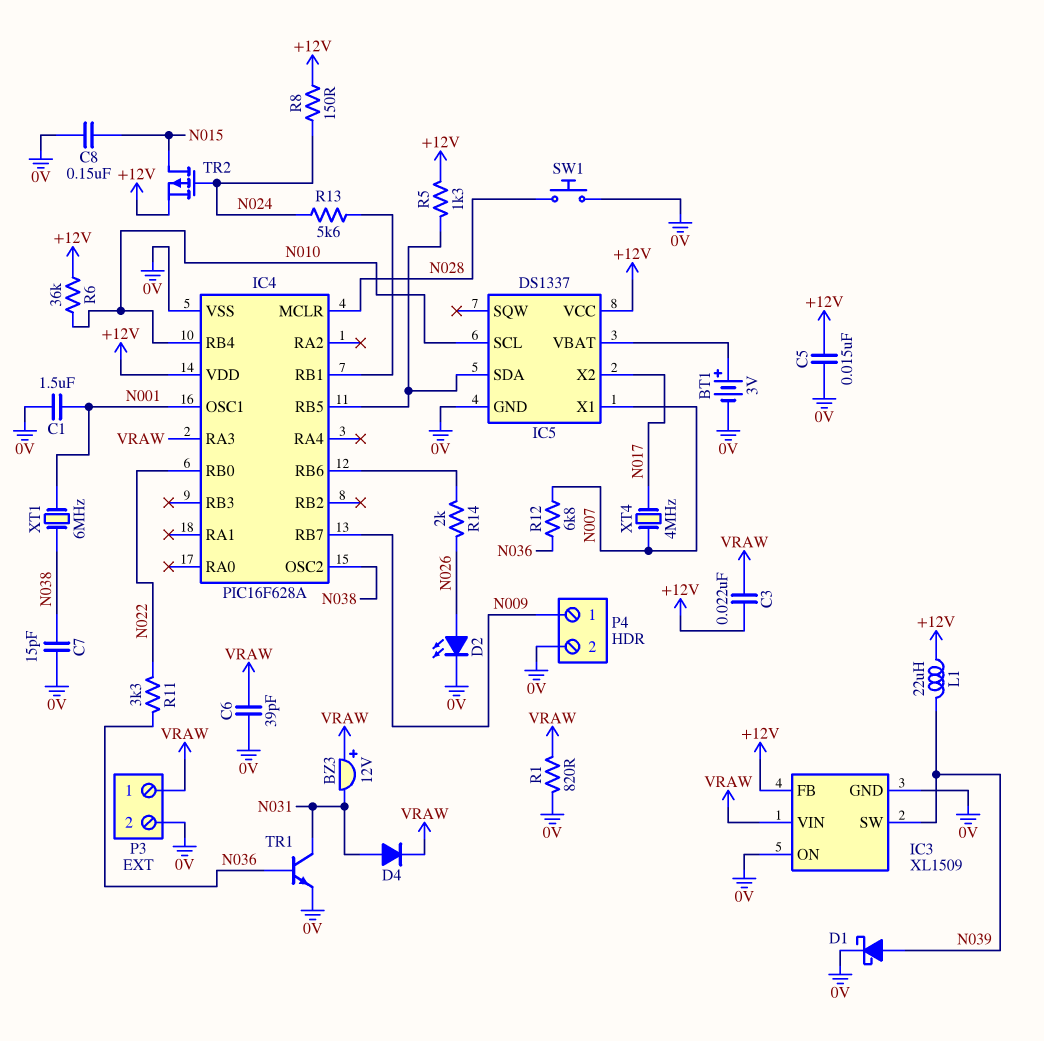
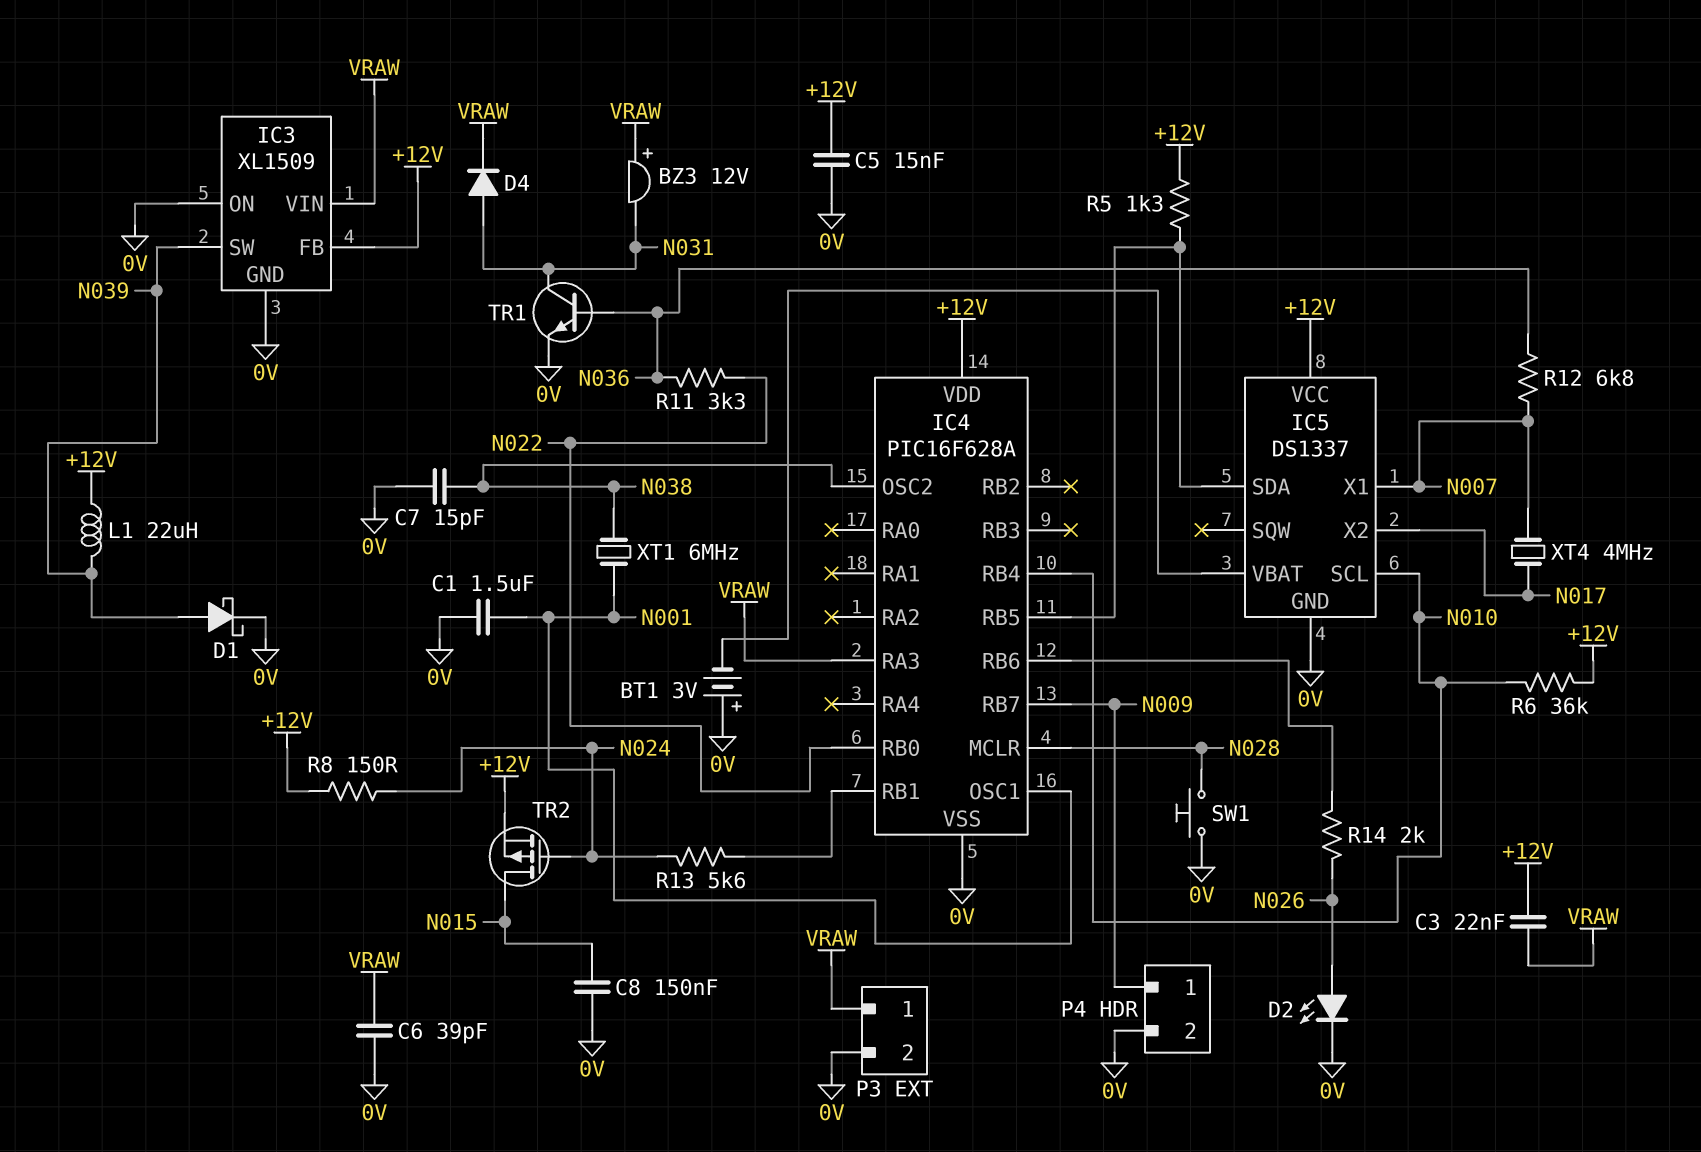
BT1: 3V (plus IC5/VBAT, minus 0V) -> 3V (plus 0V, minus IC5/VBAT)
R1: 820 (0V, VRAW) -> none

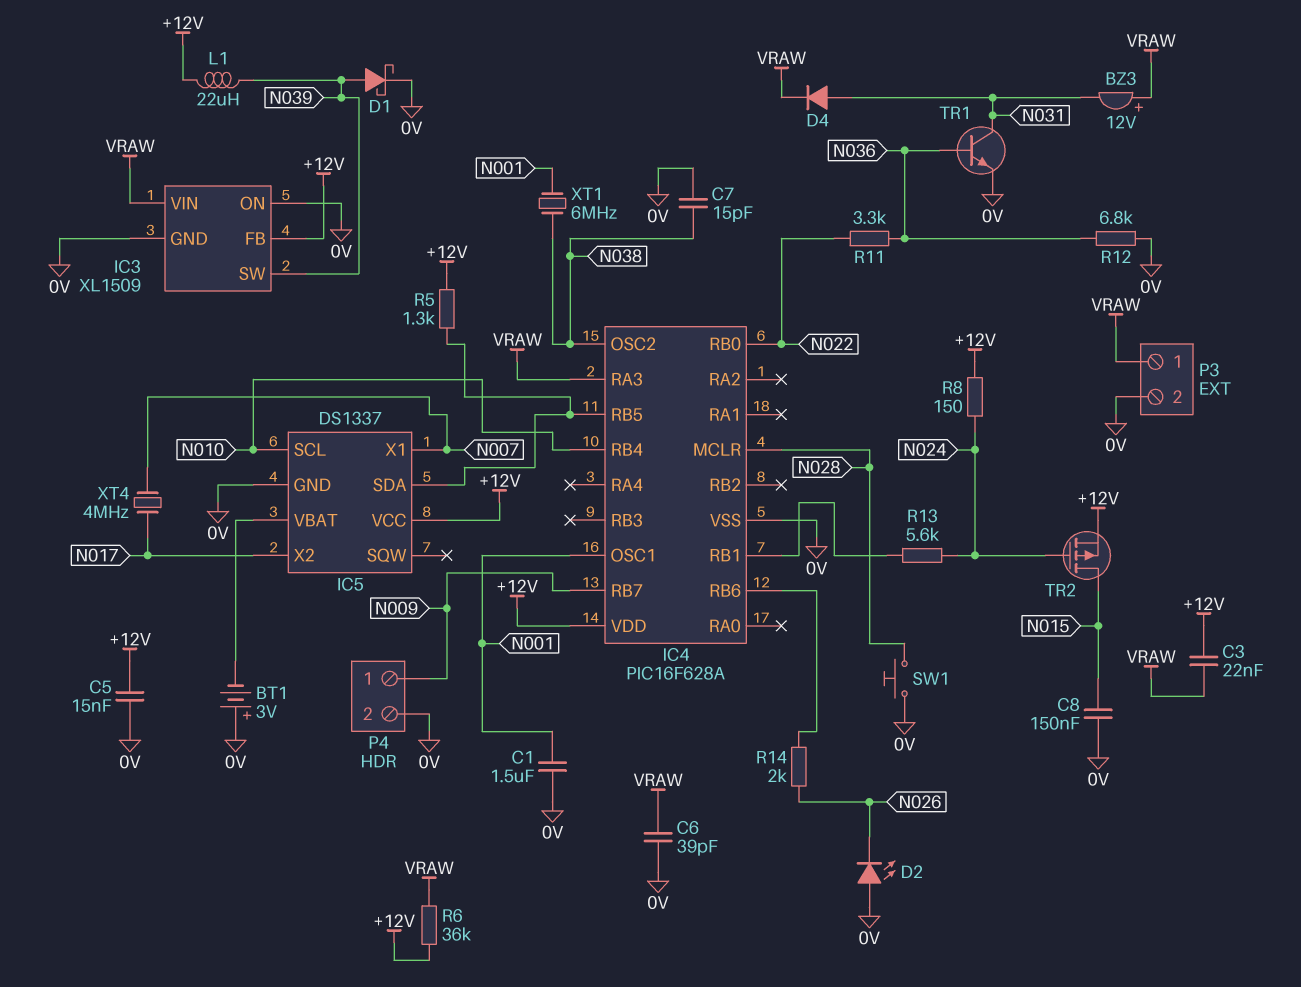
D2: LED (A N026, K 0V) -> LED (A 0V, K N026)
R6: 36k (+12V, N010) -> 36k (+12V, VRAW)
R12: 6.8k (N007, N036) -> 6.8k (0V, N036)

